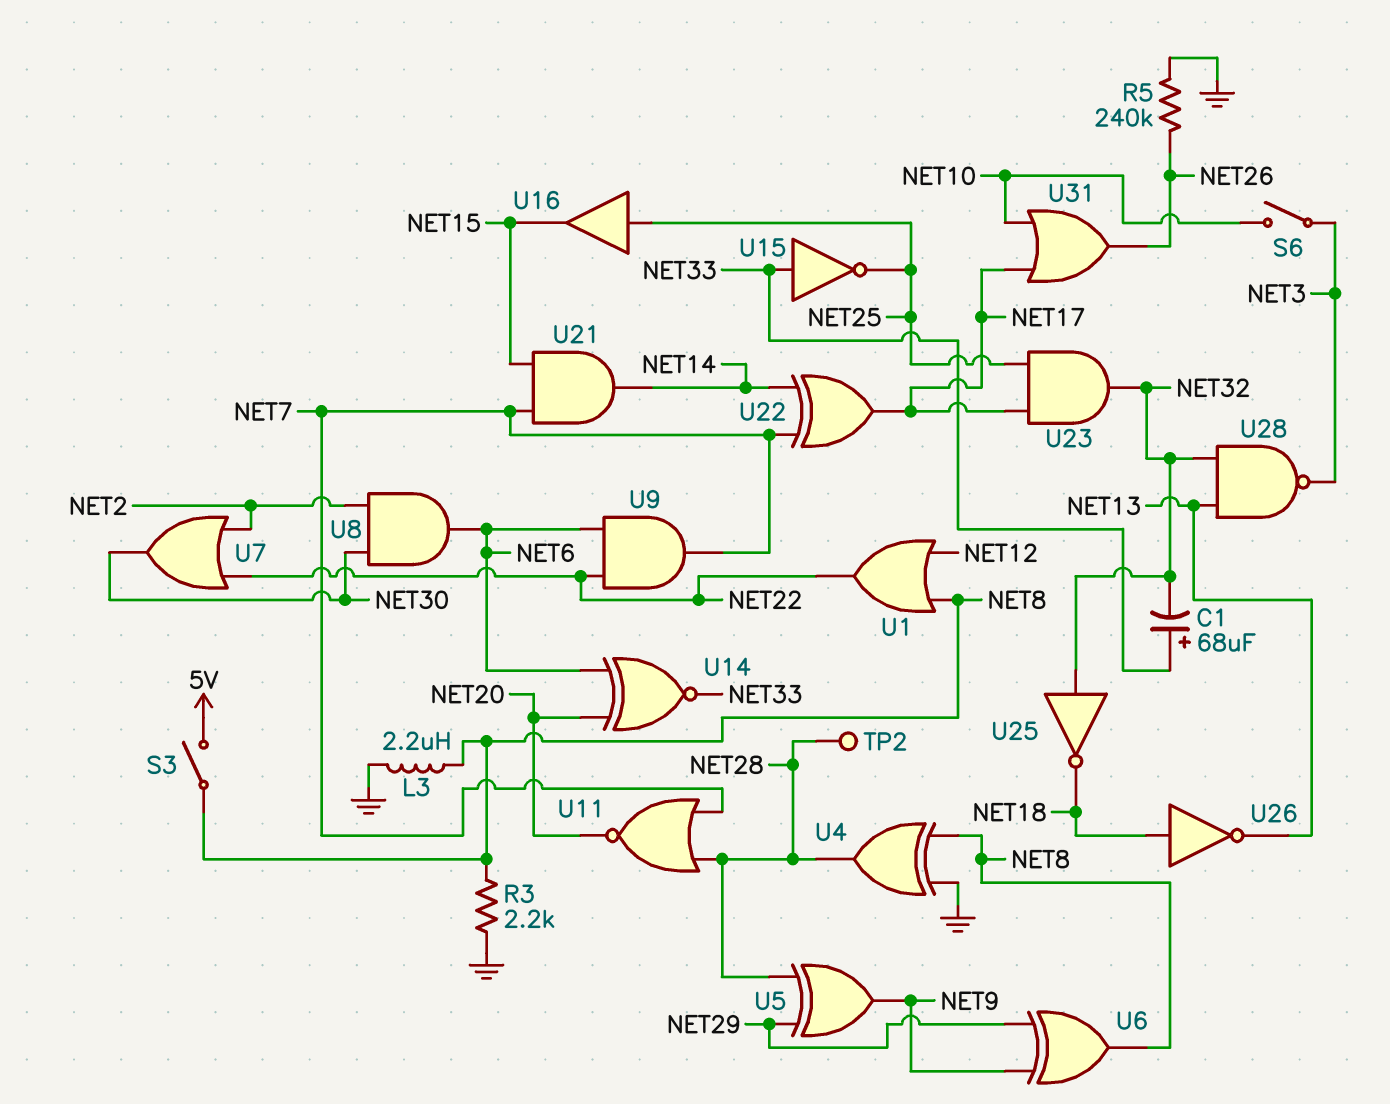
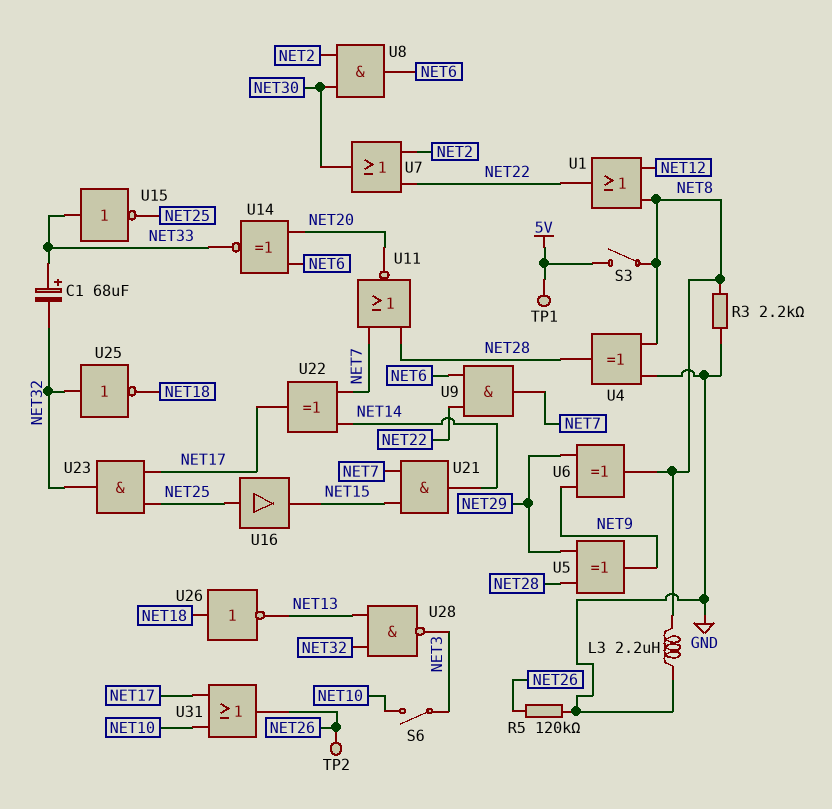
R5: 240k (GND, NET26) -> 120k (GND, NET26)
TP1: none -> test point (5V)
TP2: test point (NET28) -> test point (NET26)

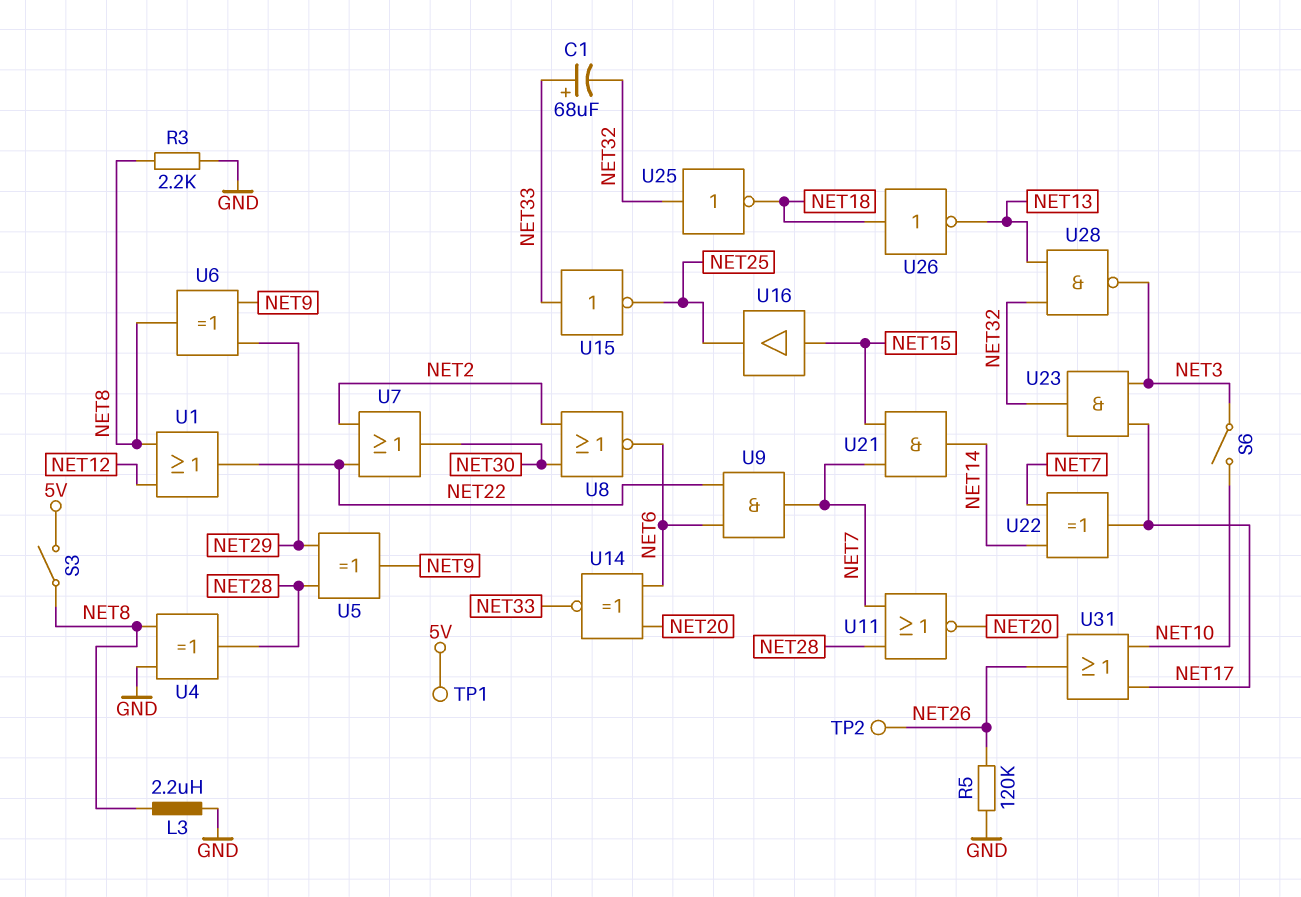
U8: AND (in NET2, in NET30, out NET6) -> NOR (in NET2, in NET30, out NET6)
U16: buffer (in NET25, out NET15) -> buffer (in NET15, out NET25)
U23: AND (in NET17, in NET25, out NET32) -> AND (in NET3, in NET17, out NET32)

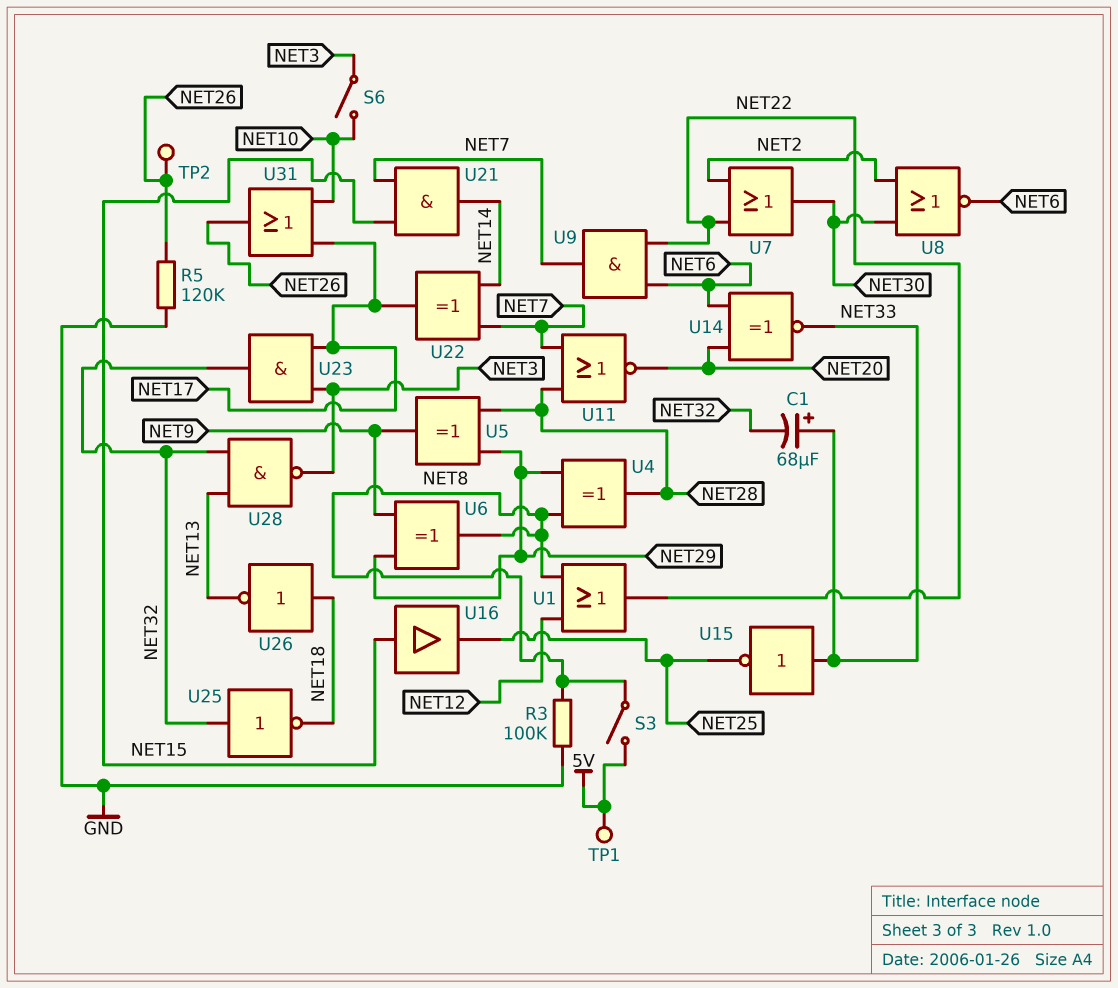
L3: 2.2uH (GND, NET8) -> none
R3: 2.2k (GND, NET8) -> 100k (GND, NET8)
U4: XOR (in GND, in NET8, out NET28) -> XOR (in NET8, in NET29, out NET28)

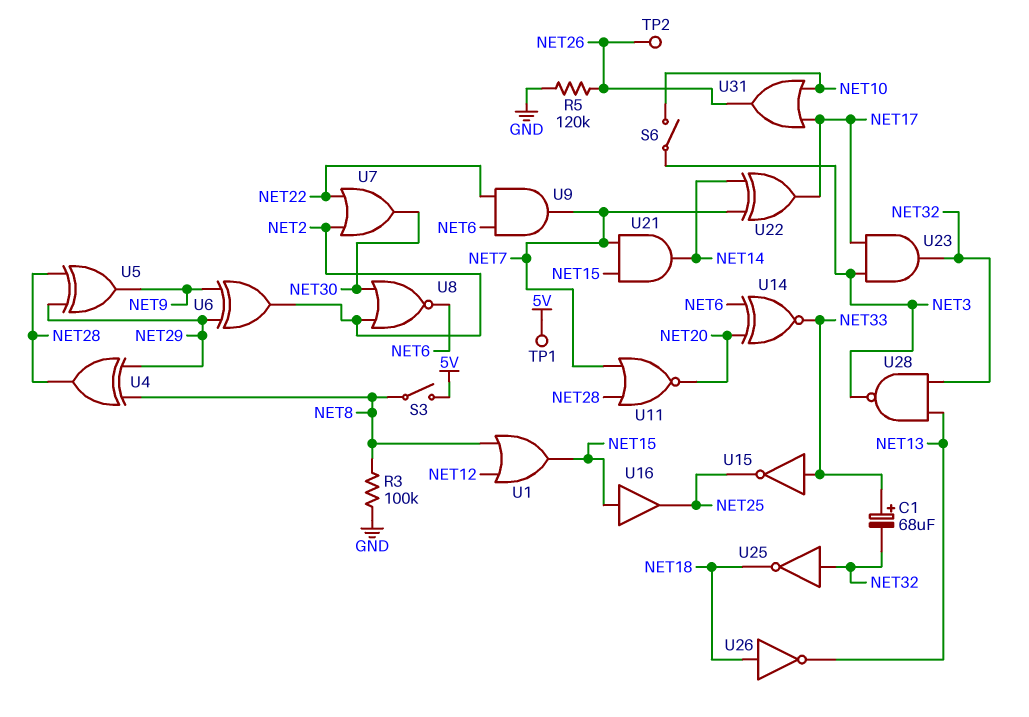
U1: OR (in NET8, in NET12, out NET22) -> OR (in NET8, in NET12, out NET15)
U6: XOR (in NET9, in NET29, out NET8) -> XOR (in NET9, in NET29, out NET2)

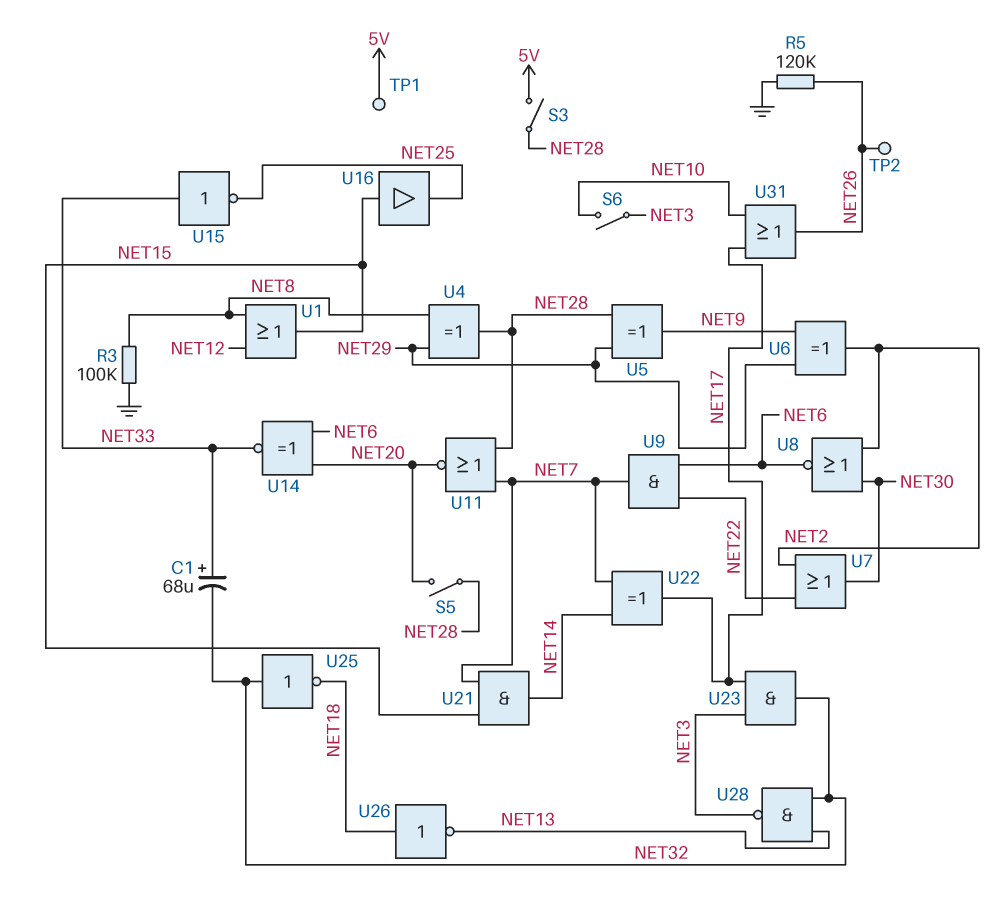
S3: switch (5V, NET8) -> switch (5V, NET28)
S5: none -> switch (NET20, NET28)

